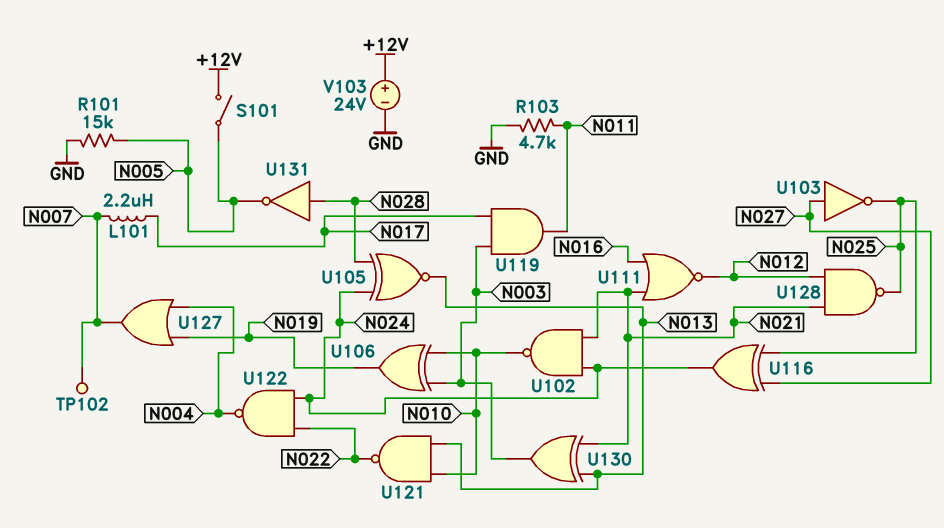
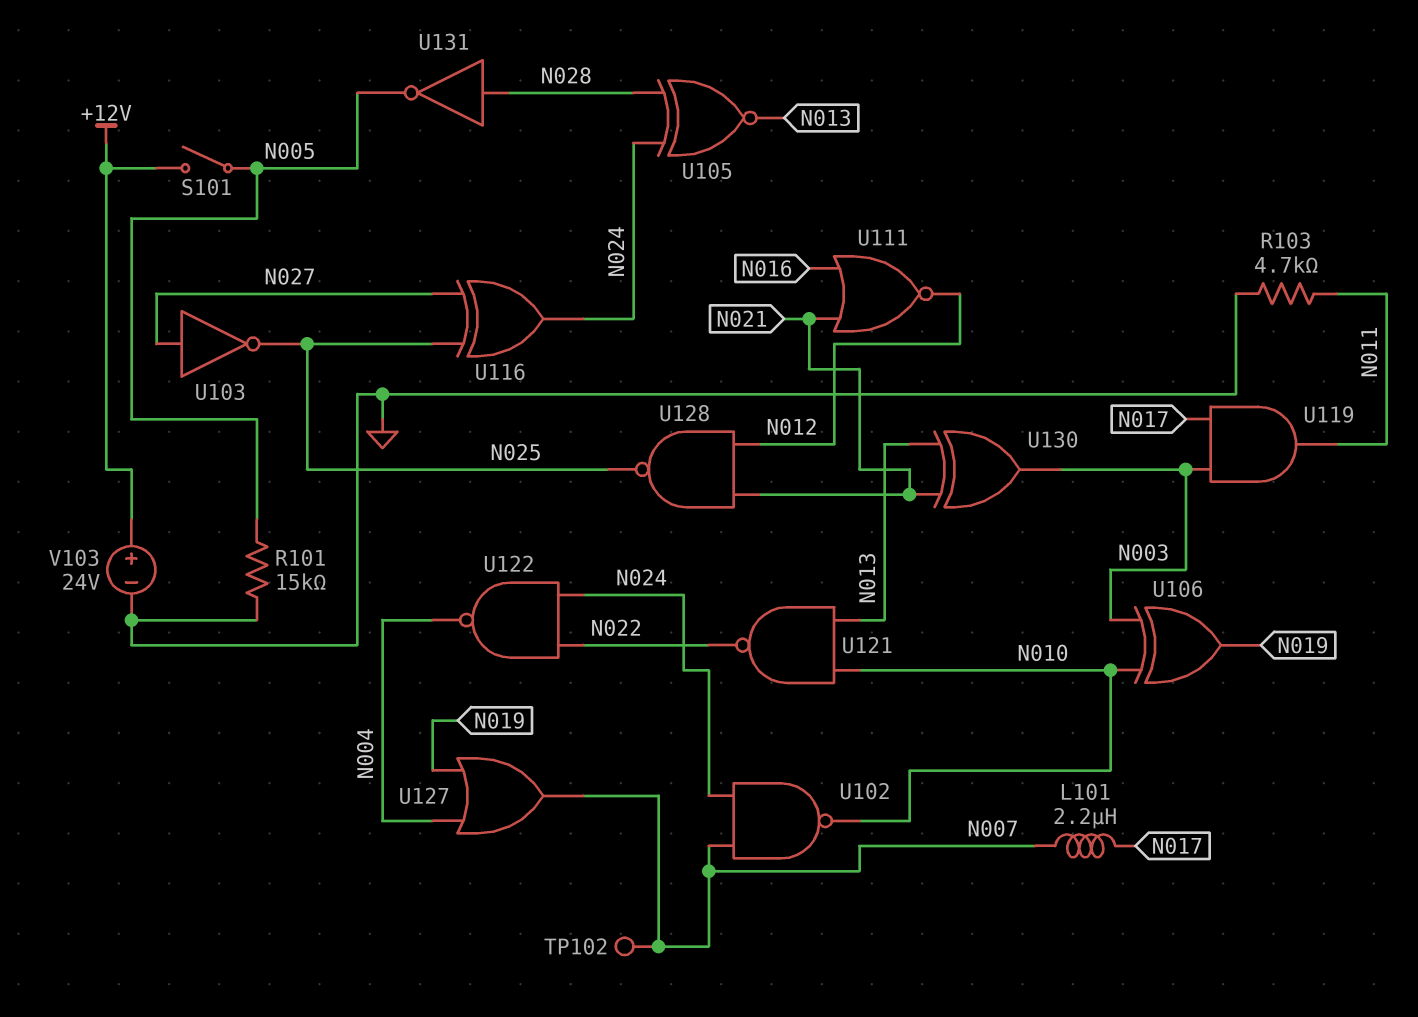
U102: NAND (in N021, in N024, out N010) -> NAND (in N007, in N024, out N010)

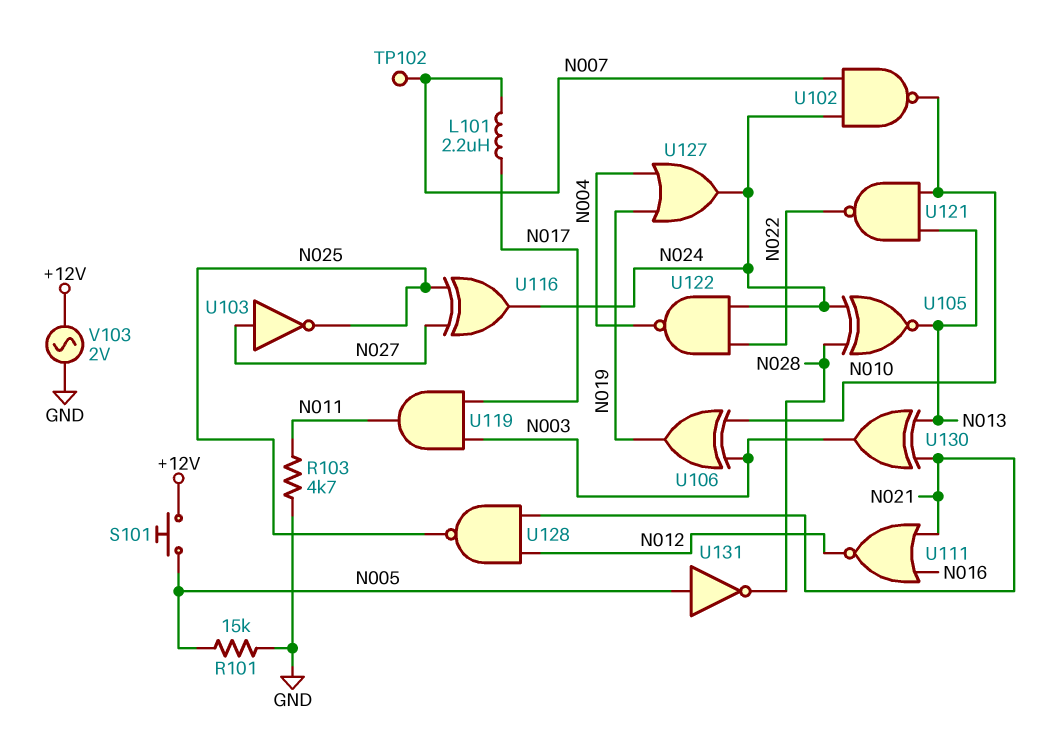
S101: switch (+12V, N005) -> button (+12V, N005)
U127: OR (in N004, in N019, out N007) -> OR (in N004, in N019, out N024)
U131: NOT (in N028, out N005) -> NOT (in N005, out N028)
V103: 24V (plus +12V, minus GND) -> AC 2V (+12V, GND)

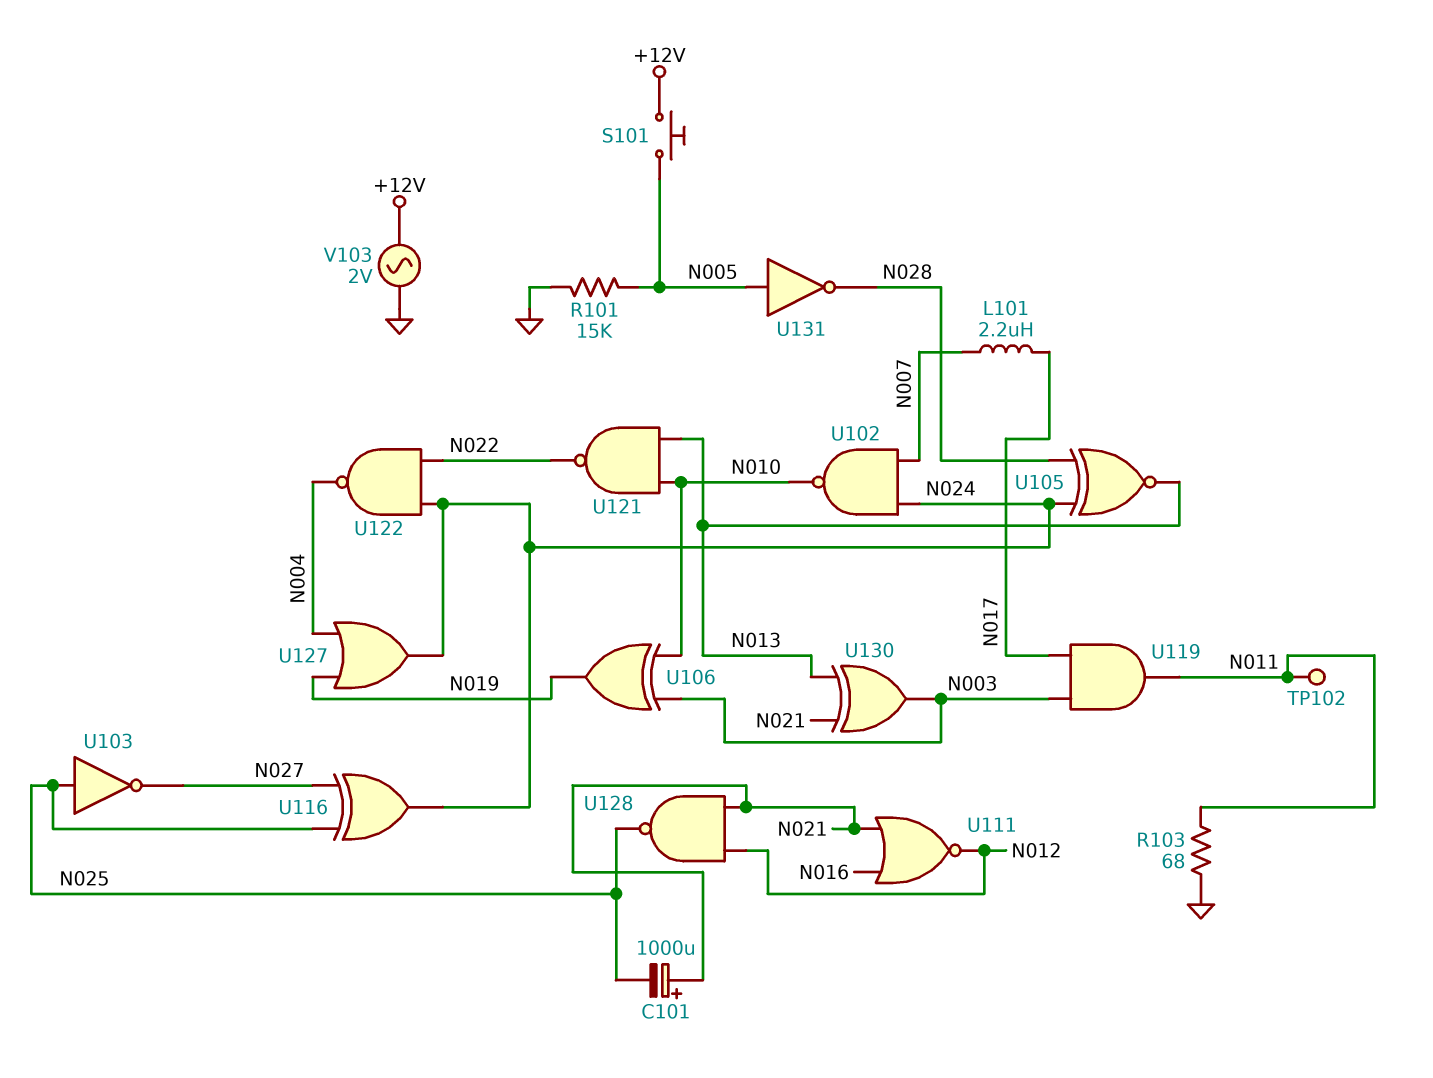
C101: none -> 1000uF (plus N021, minus N025)
R103: 4.7k (GND, N011) -> 68 (GND, N011)
TP102: test point (N007) -> test point (N011)
U103: NOT (in N027, out N025) -> NOT (in N025, out N027)

